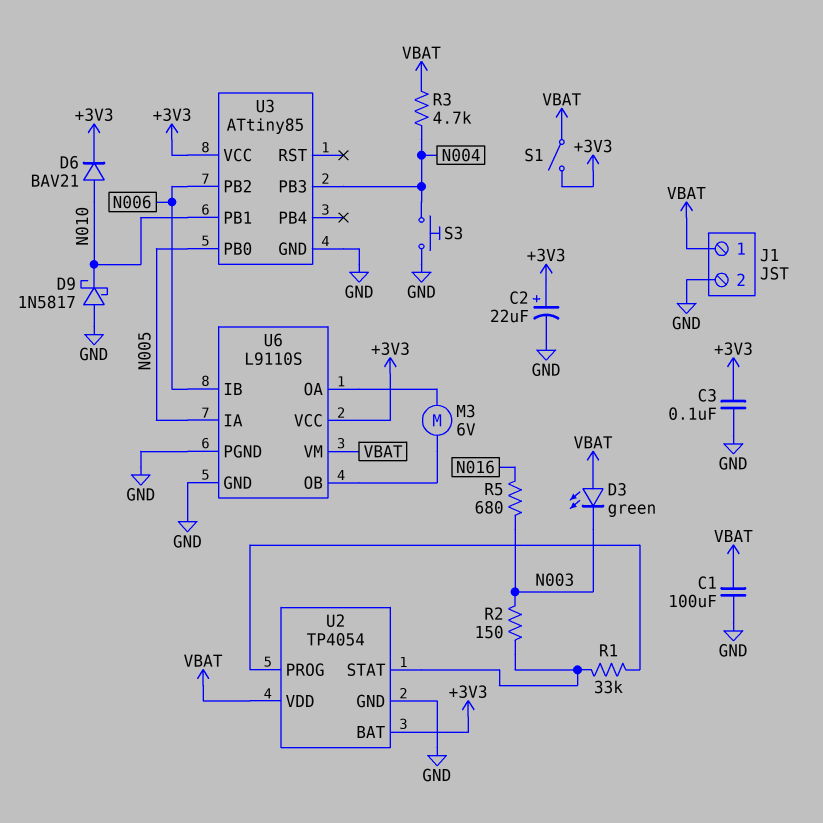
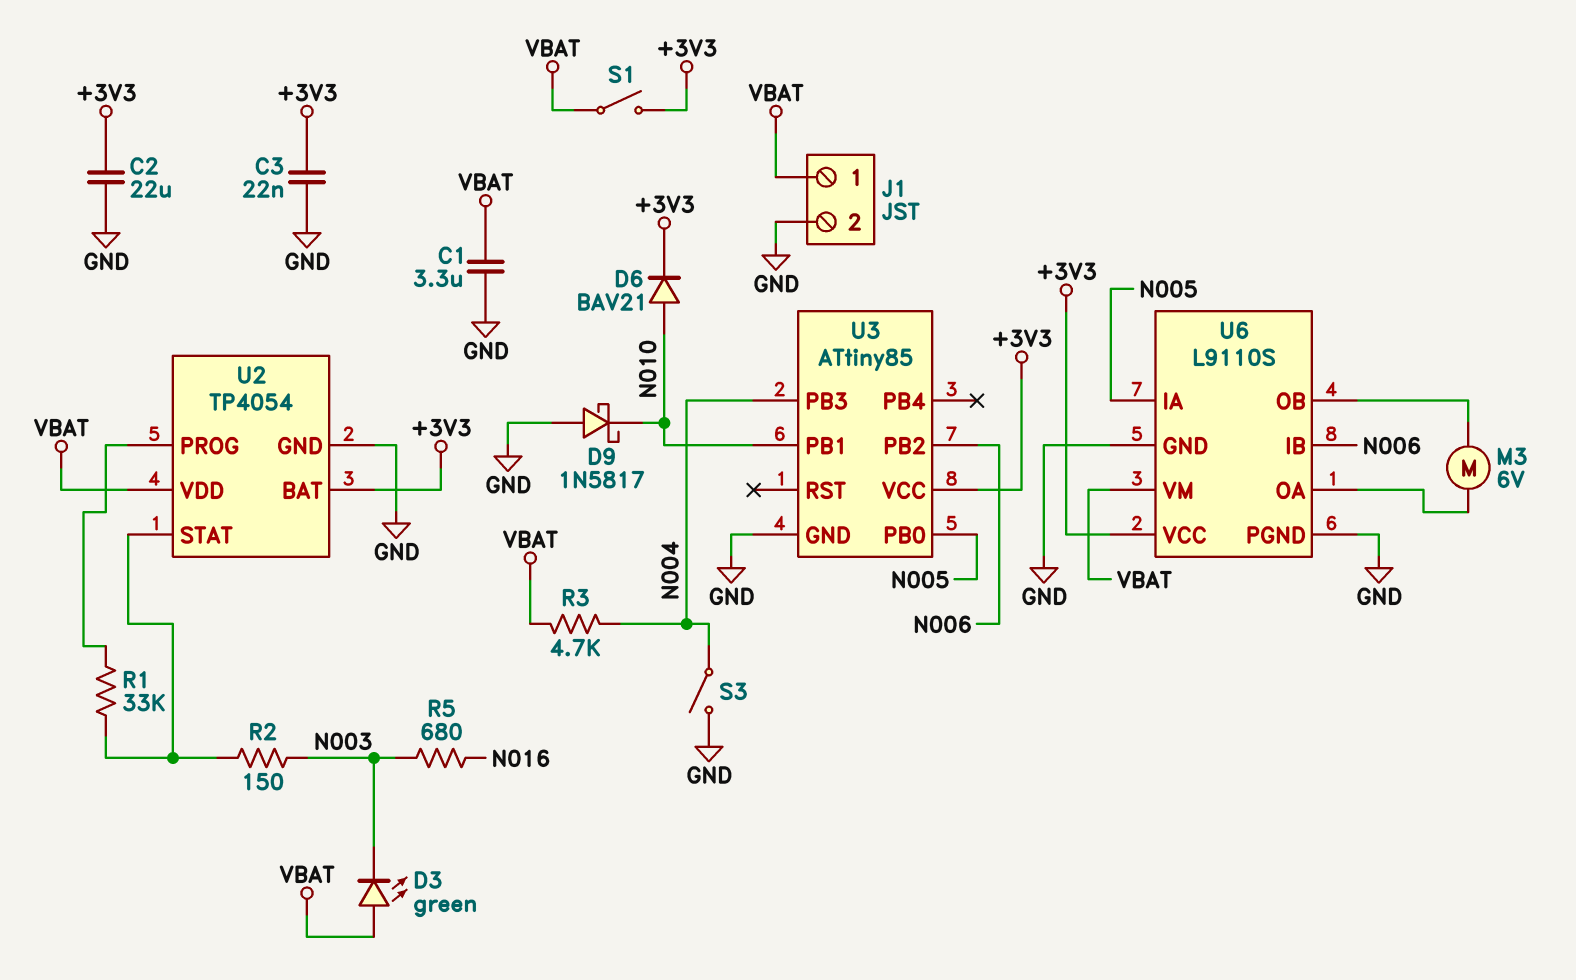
C1: 100uF (GND, VBAT) -> 3.3uF (GND, VBAT)
C2: 22uF (plus +3V3, minus GND) -> 22uF (+3V3, GND)
C3: 100nF (+3V3, GND) -> 22nF (+3V3, GND)
S3: button (GND, N004) -> switch (GND, N004)

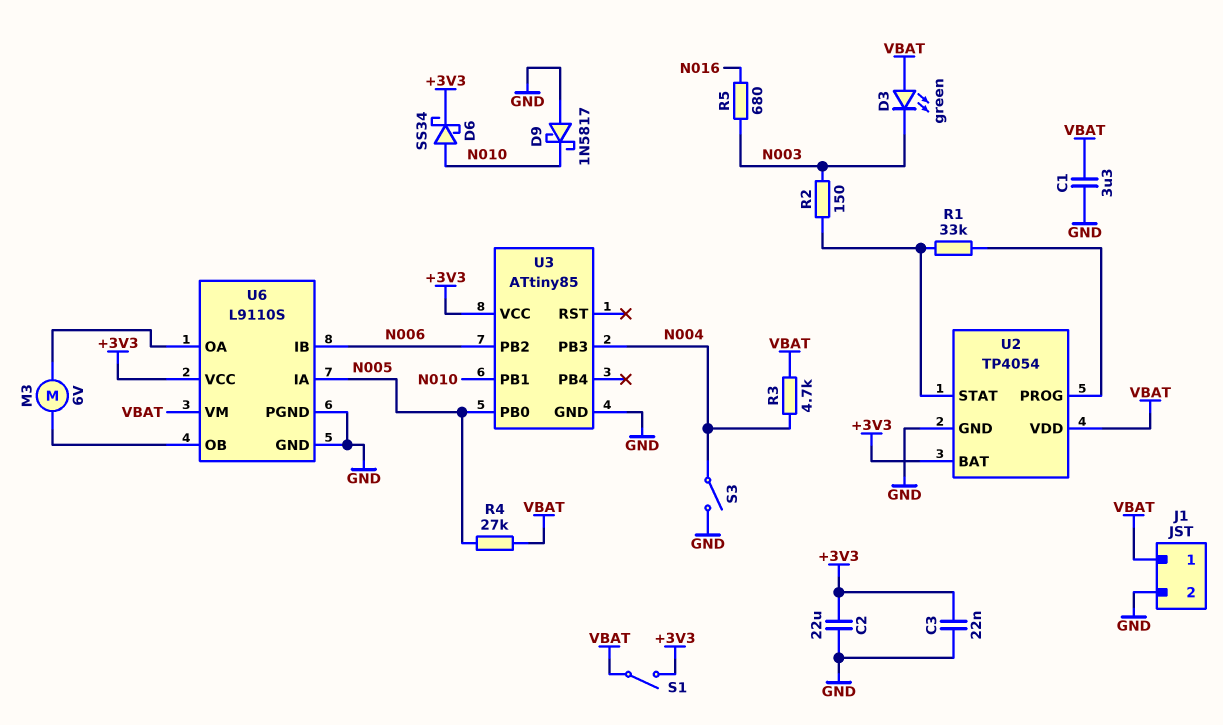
D6: diode BAV21 (A N010, K +3V3) -> schottky SS34 (A N010, K +3V3)
R4: none -> 27k (N005, VBAT)

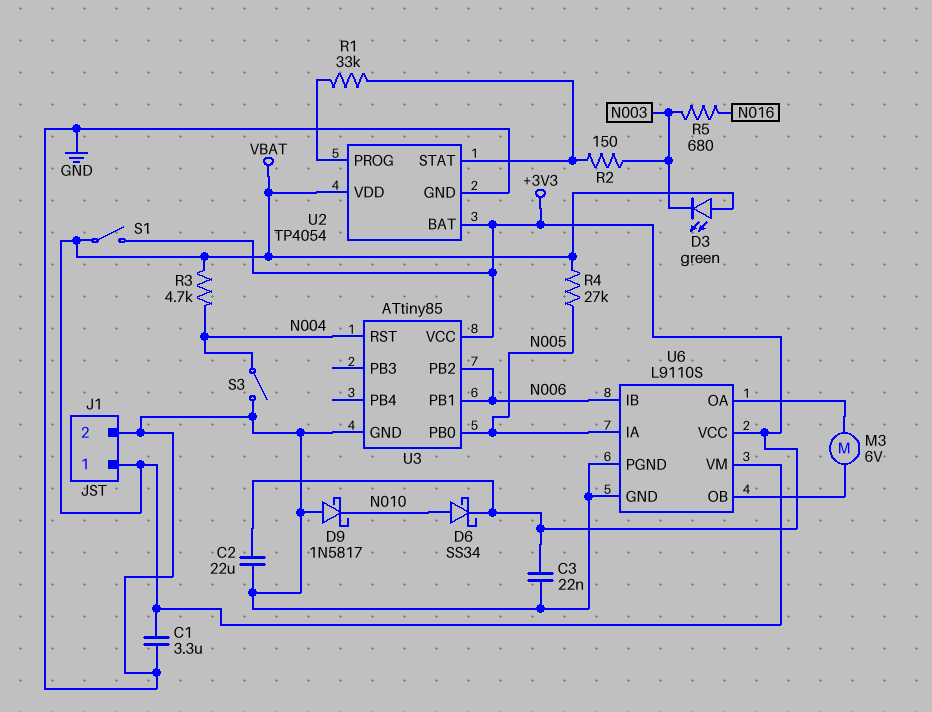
U3 pin PB1: N010 -> N006
U3 pin PB3: N004 -> none
U3 pin RST: none -> N004

